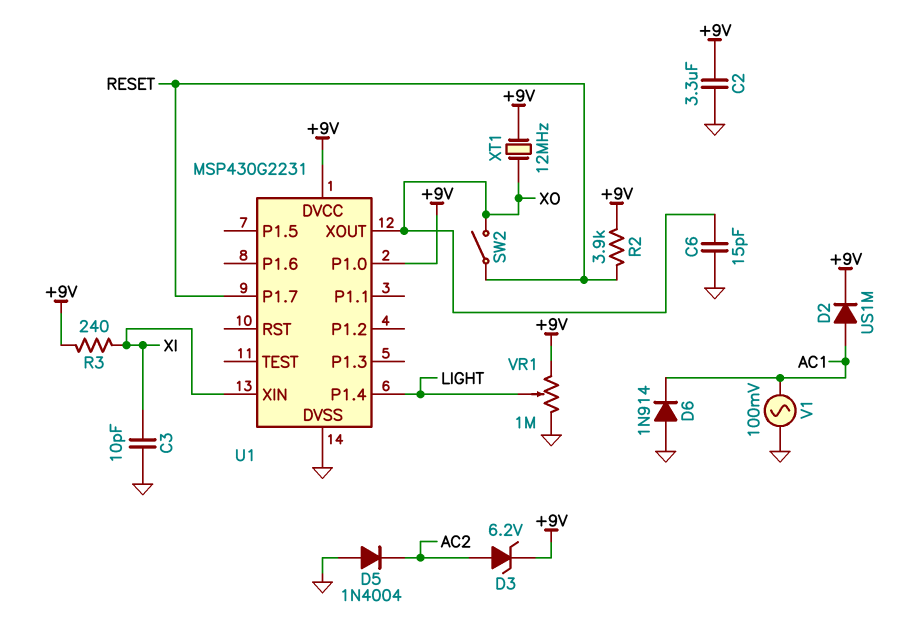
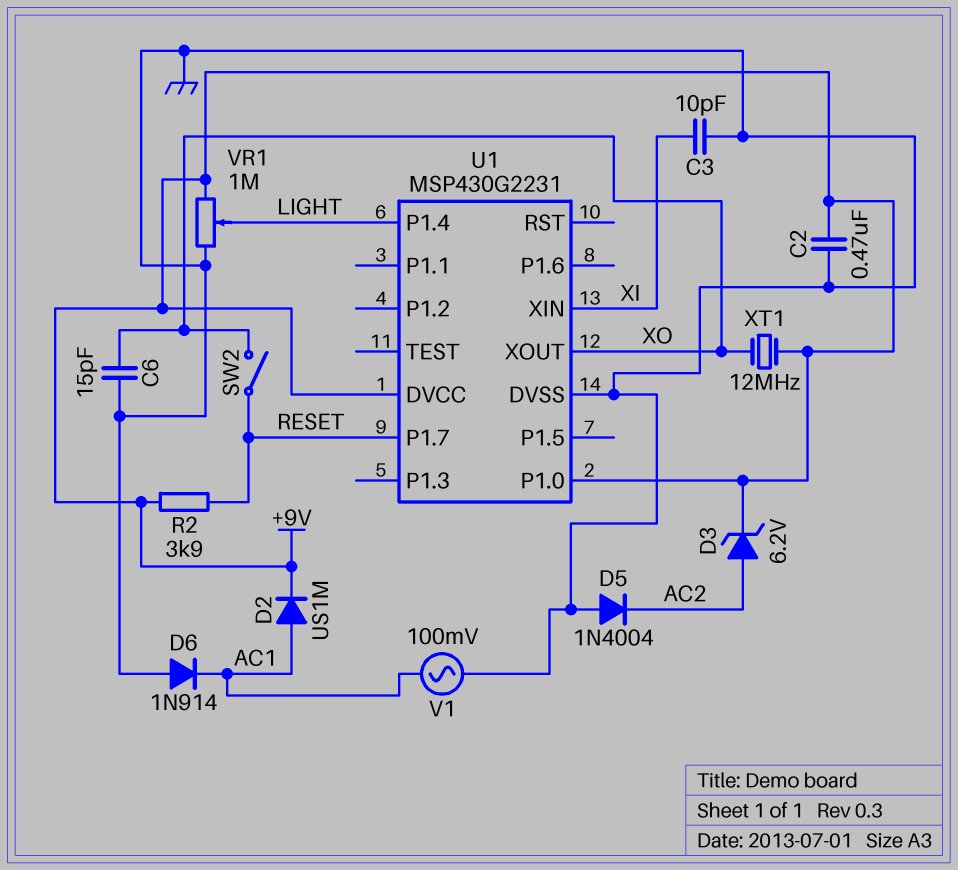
C2: 3.3uF (+9V, GND) -> 470nF (+9V, GND)
R3: 240 (+9V, XI) -> none

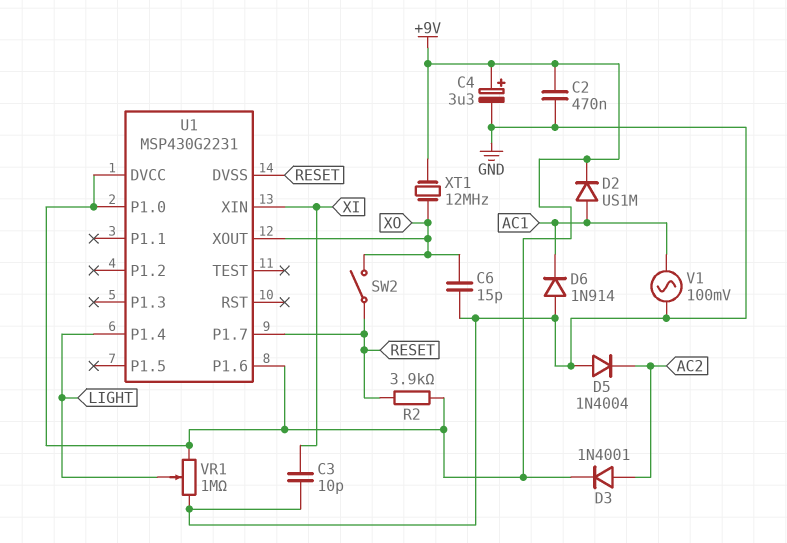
C4: none -> 3.3uF (plus +9V, minus GND)
D3: zener 6.2V (A AC2, K +9V) -> diode 1N4001 (A AC2, K +9V)
U1 pin DVSS: GND -> RESET
U1 pin P1.6: none -> +9V

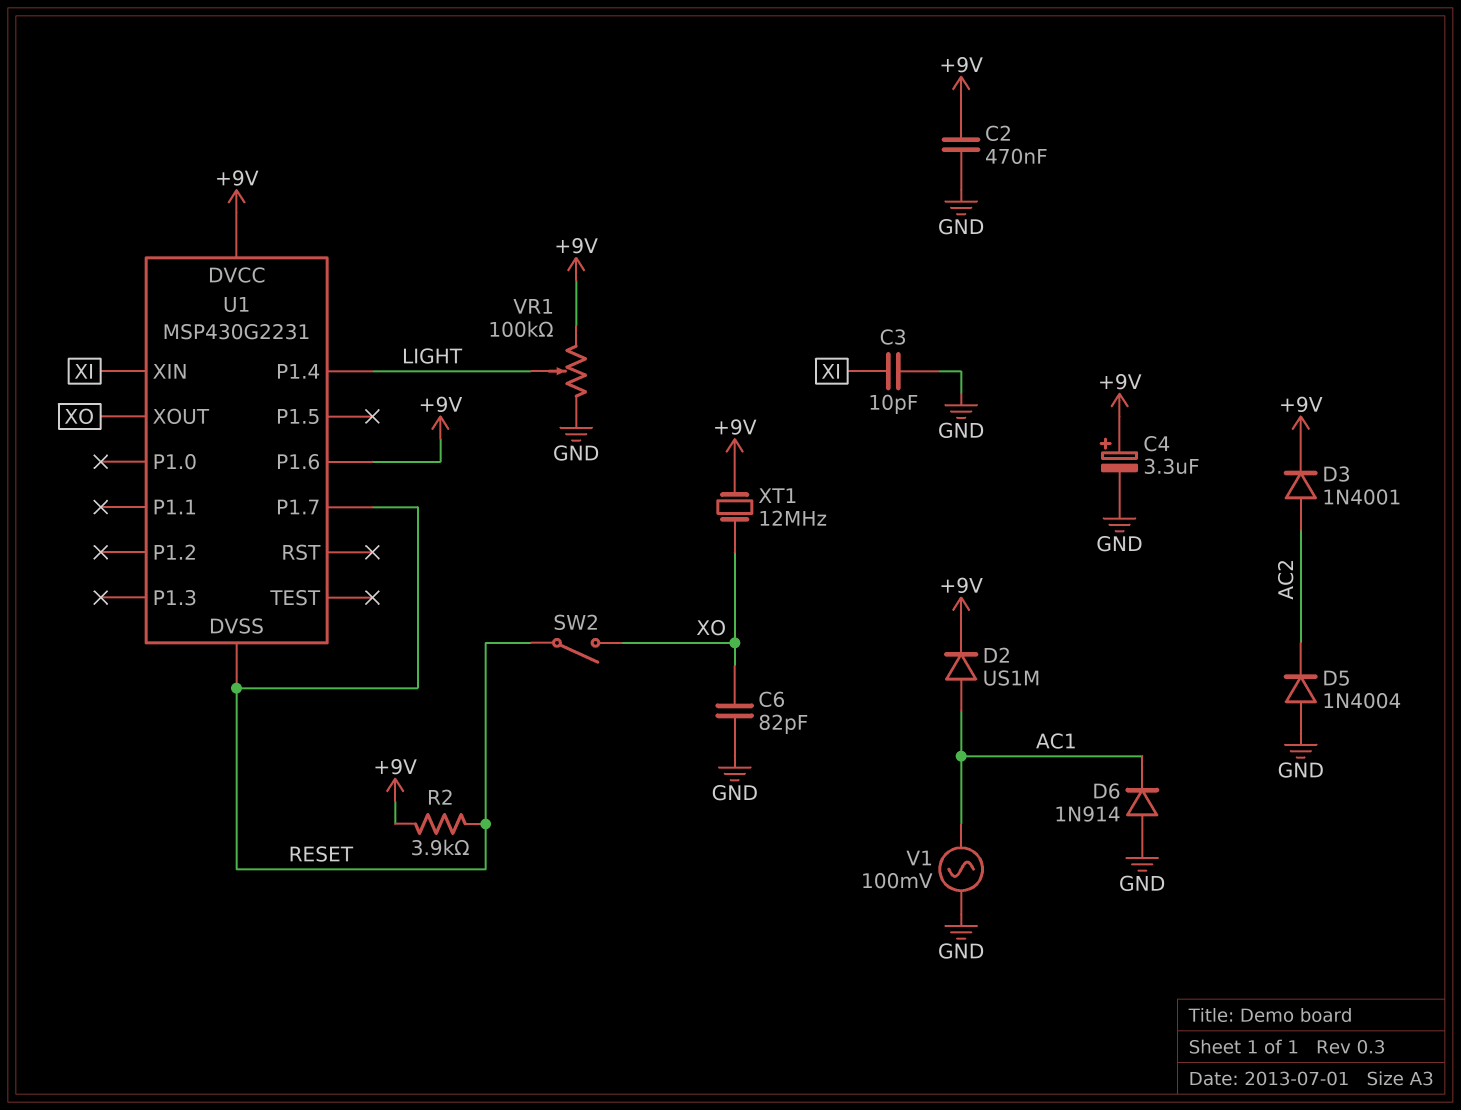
C6: 15pF (GND, XO) -> 82pF (GND, XO)
U1 pin P1.0: +9V -> none
VR1: 1M (+9V, GND, wiper LIGHT) -> 100k (+9V, GND, wiper LIGHT)

